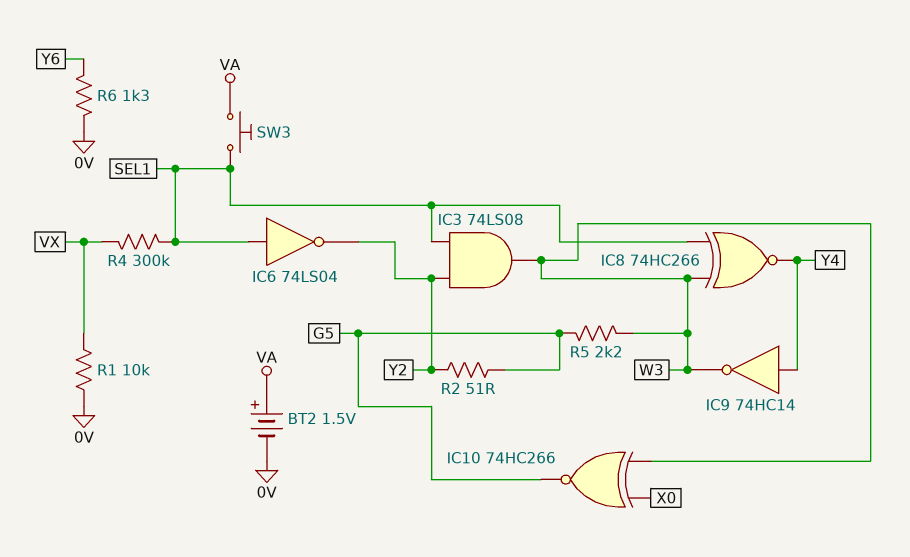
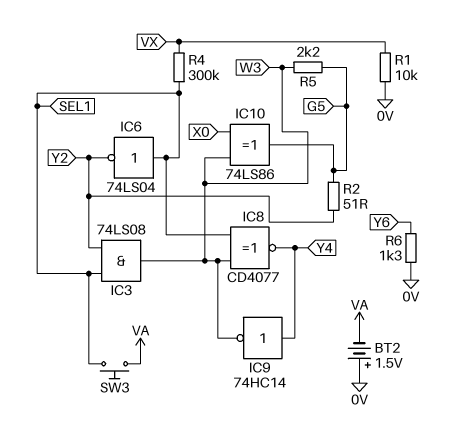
BT2: 1.5V (plus VA, minus 0V) -> 1.5V (plus 0V, minus VA)
IC8: XNOR 74HC266 (in SEL1, in W3, out Y4) -> XNOR CD4077 (in SEL1, in W3, out Y4)
IC10: XNOR 74HC266 (in W3, in X0, out G5) -> XOR 74LS86 (in W3, in X0, out G5)

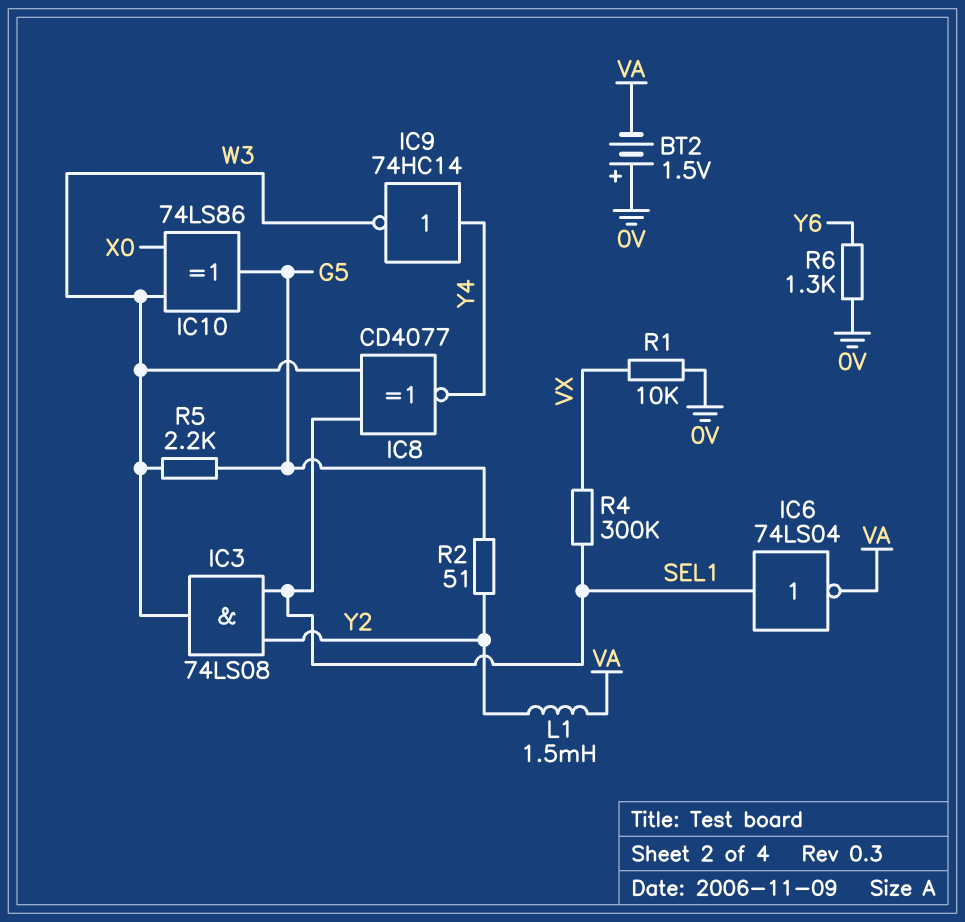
IC6: NOT 74LS04 (in SEL1, out Y2) -> NOT 74LS04 (in SEL1, out VA)
L1: none -> 1.5mH (VA, Y2)
SW3: button (SEL1, VA) -> none

